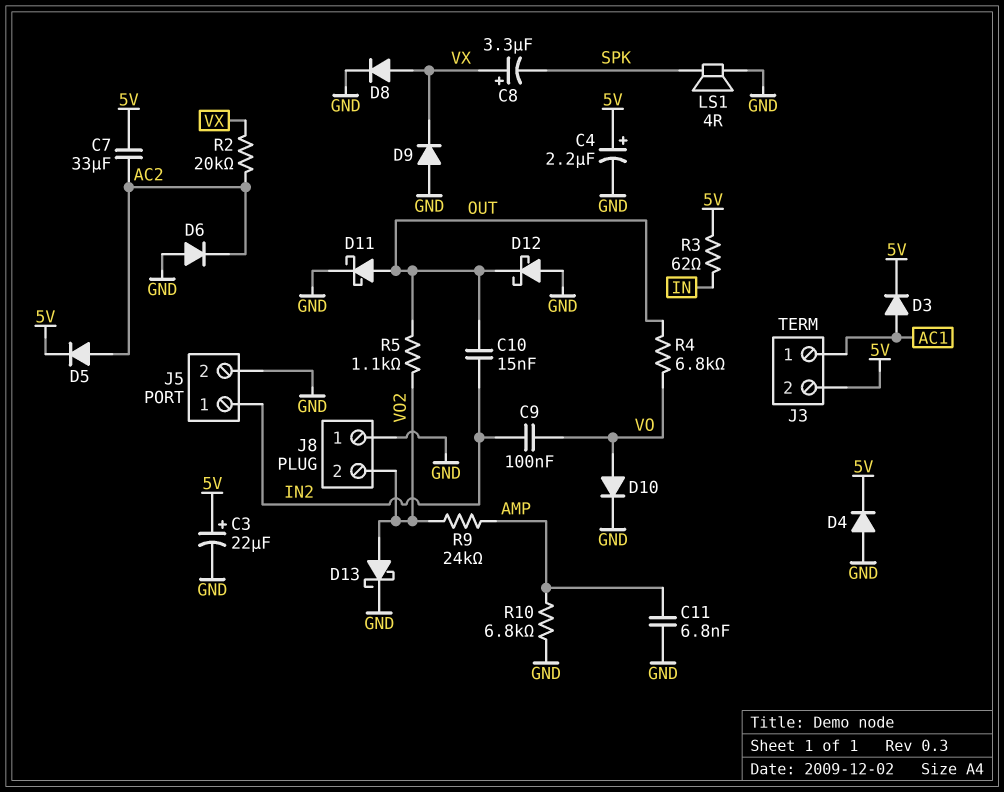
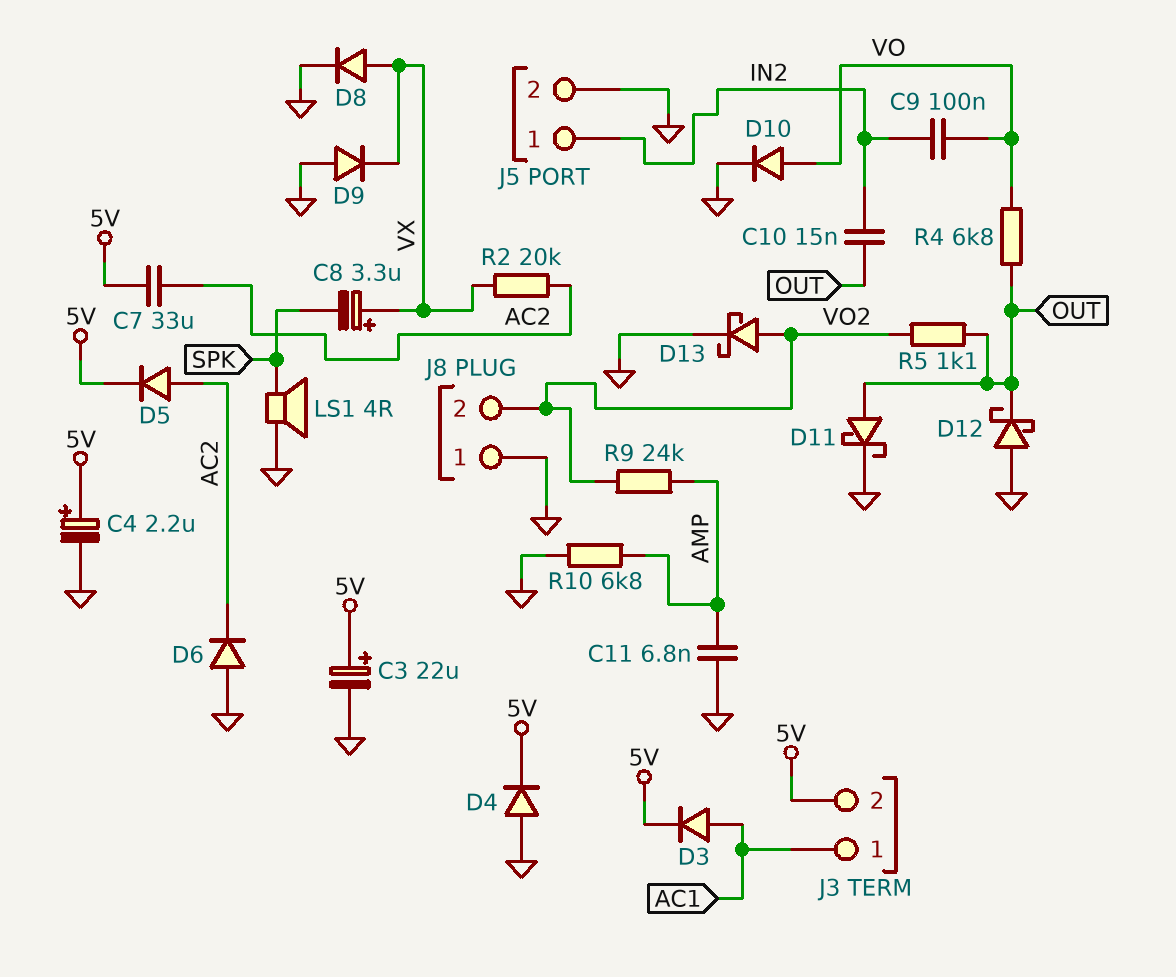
R3: 62 (5V, IN) -> none

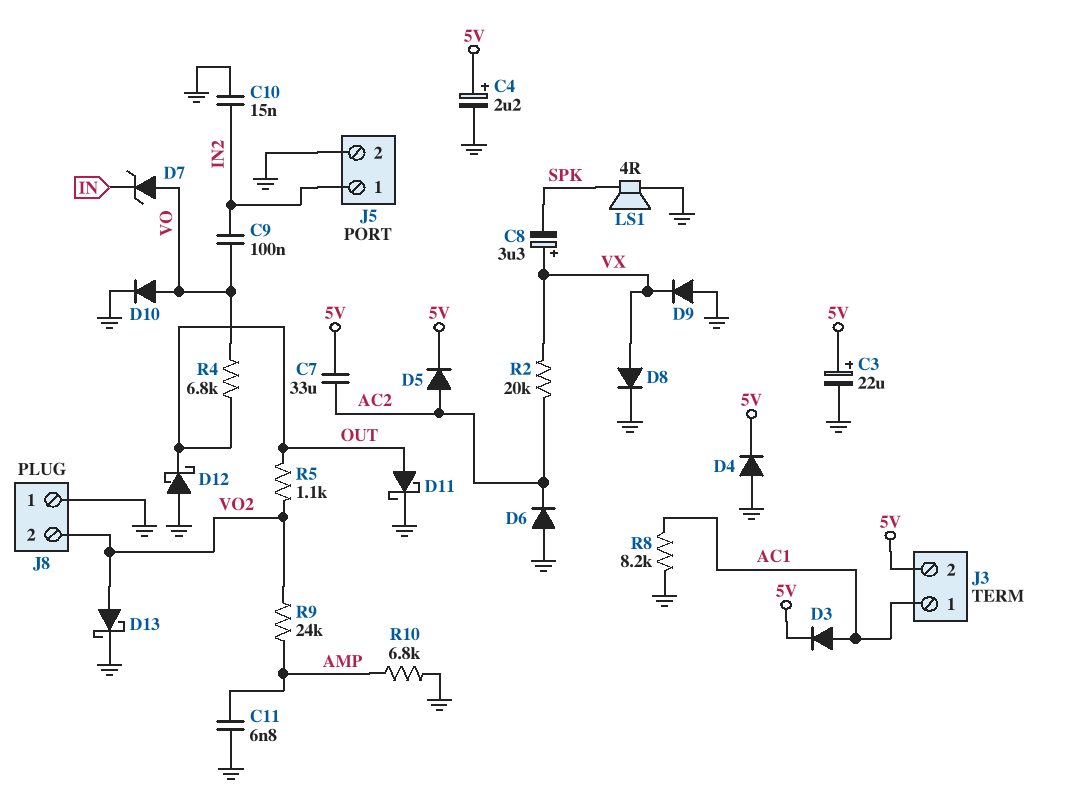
C10: 15nF (IN2, OUT) -> 15nF (GND, IN2)
D7: none -> zener (A VO, K IN)
R8: none -> 8.2k (AC1, GND)

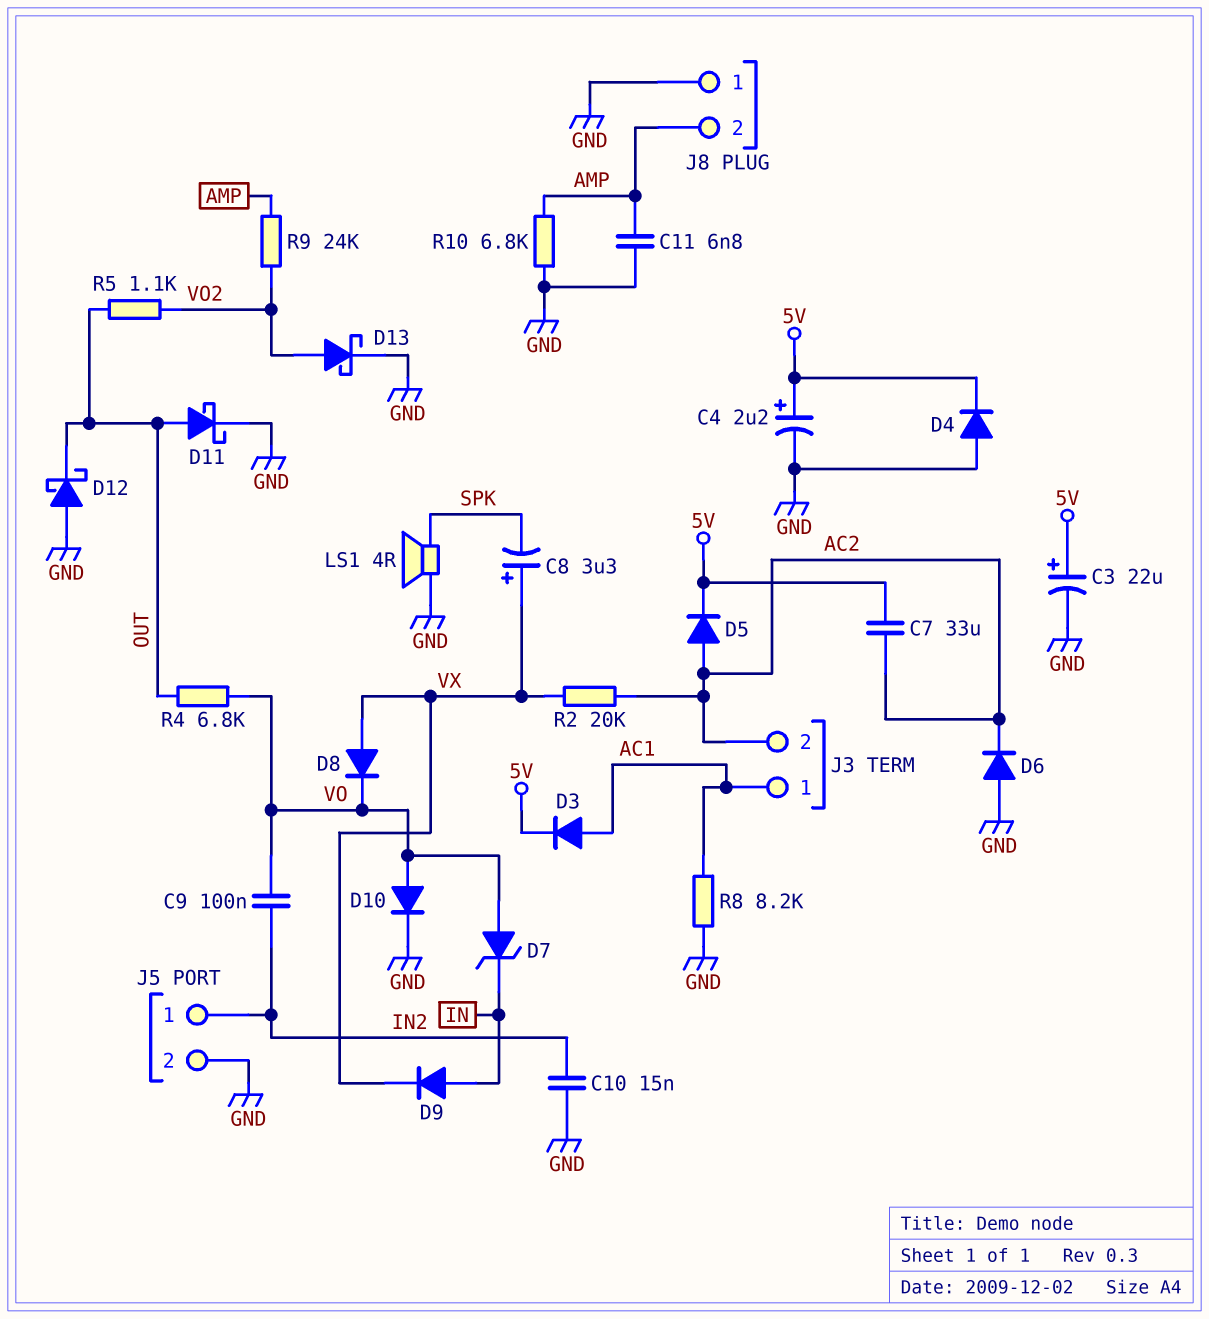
D8: diode (A VX, K GND) -> diode (A VX, K VO)
D9: diode (A GND, K VX) -> diode (A IN, K VX)
J3 pin 2: 5V -> AC2
J8 pin 2: VO2 -> AMP

